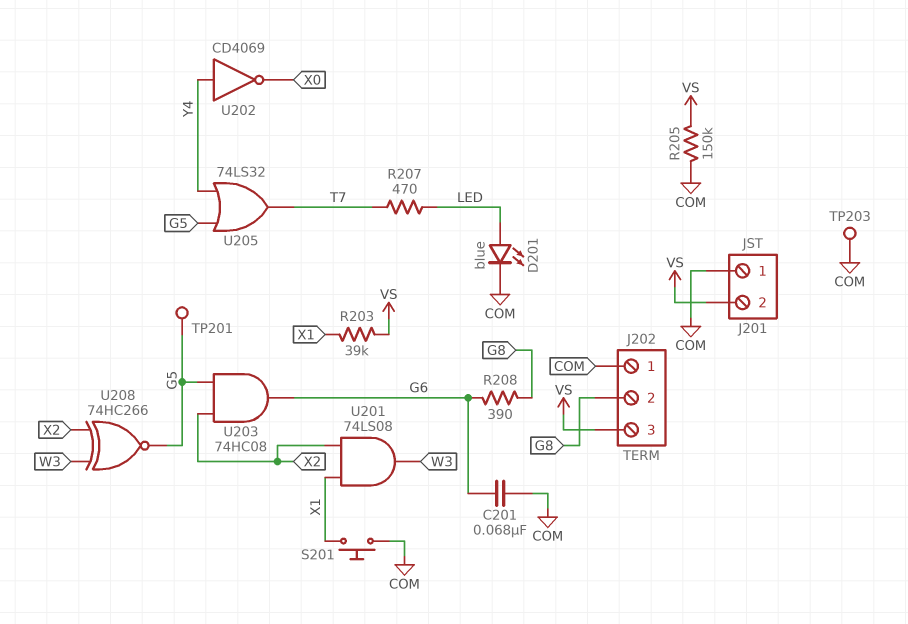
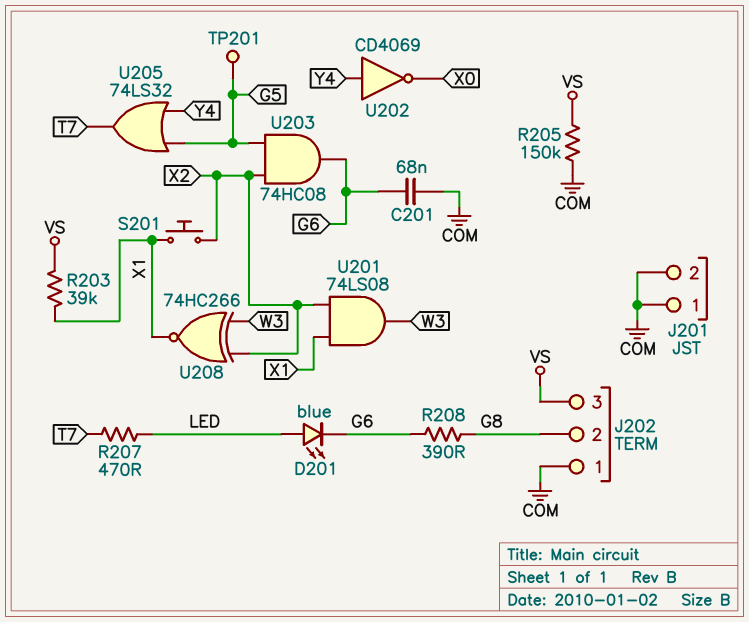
D201: LED blue (A LED, K COM) -> LED blue (A LED, K G6)
J201 pin 2: VS -> COM
S201: button (COM, X1) -> button (X1, X2)
TP203: test point (COM) -> none
U208: XNOR 74HC266 (in W3, in X2, out G5) -> XNOR 74HC266 (in W3, in X2, out X1)

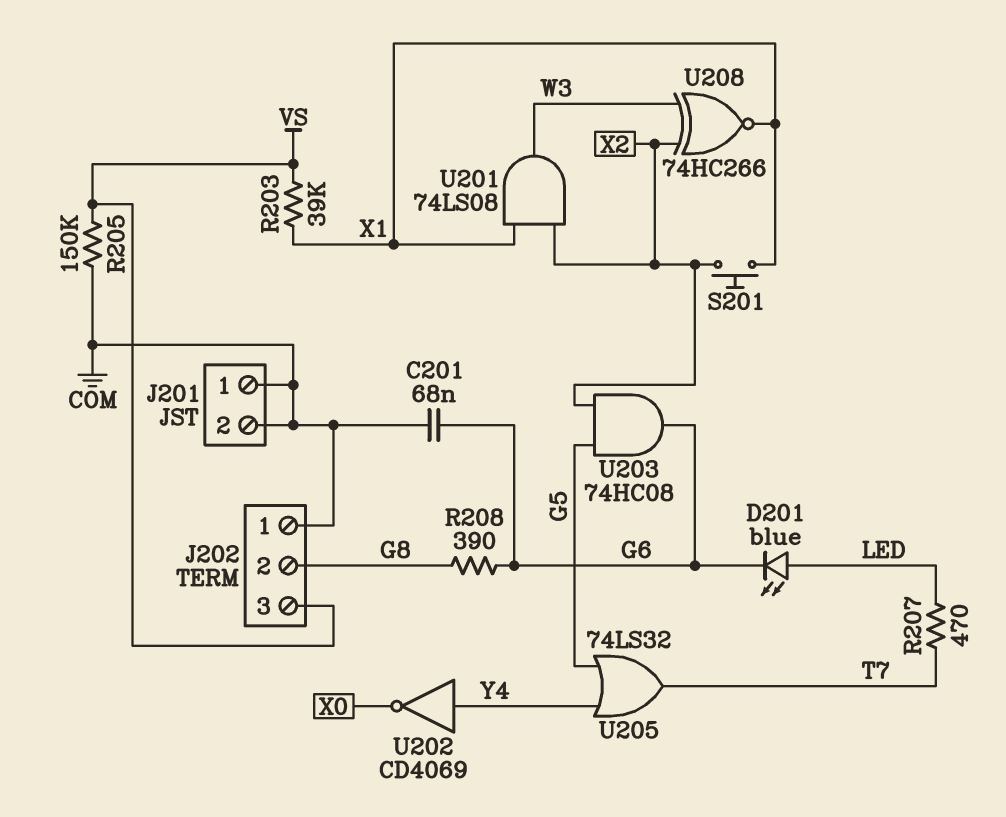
TP201: test point (G5) -> none

